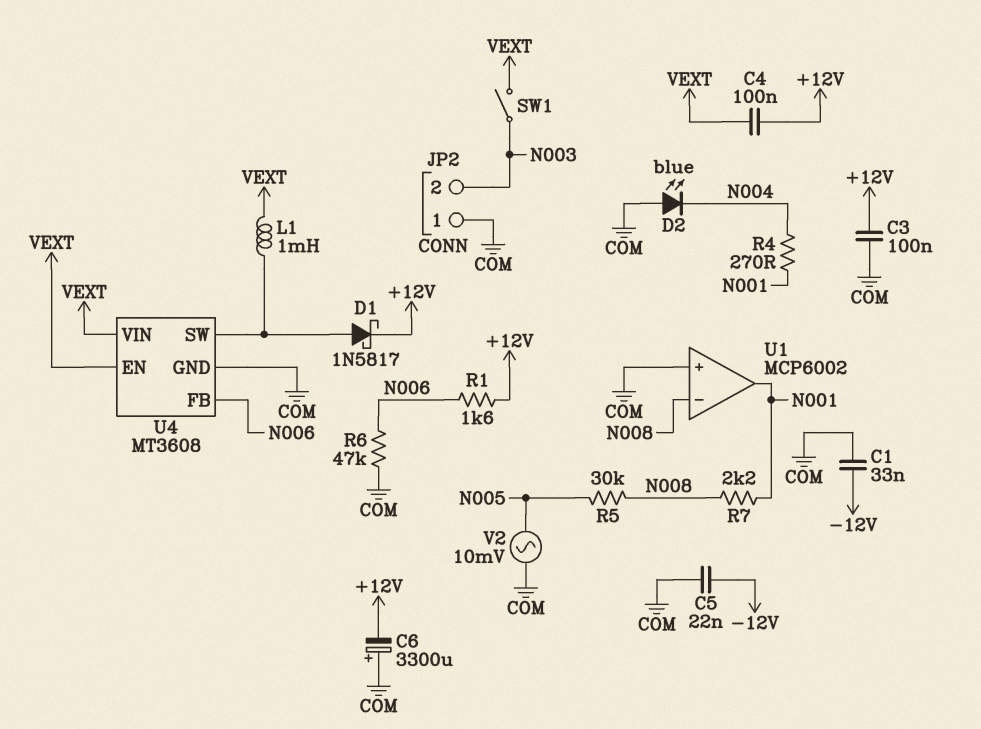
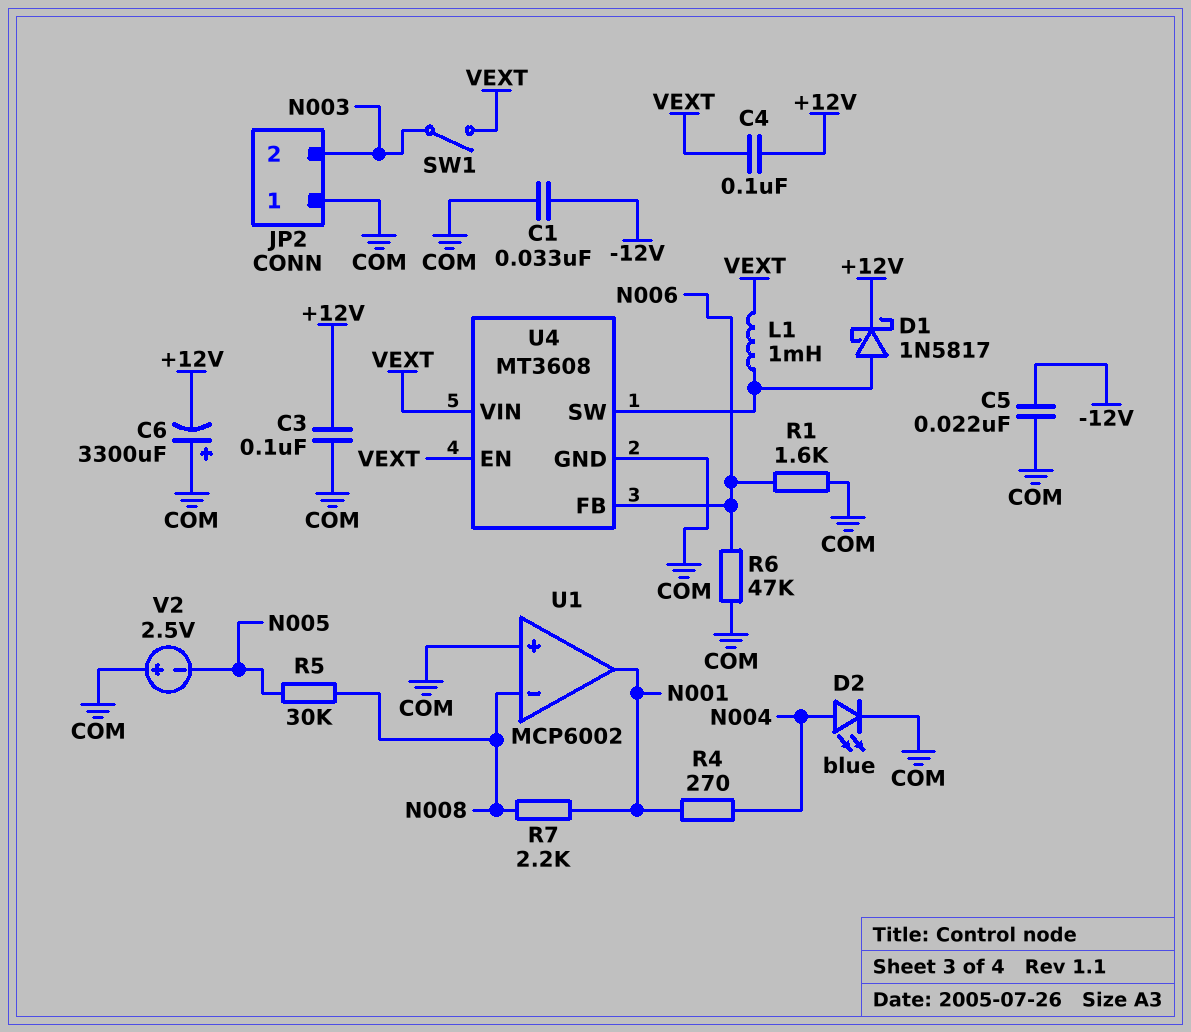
D2: LED blue (A COM, K N004) -> LED blue (A N004, K COM)
R1: 1.6k (+12V, N006) -> 1.6k (COM, N006)
V2: AC 10mV (COM, N005) -> 2.5V (plus COM, minus N005)

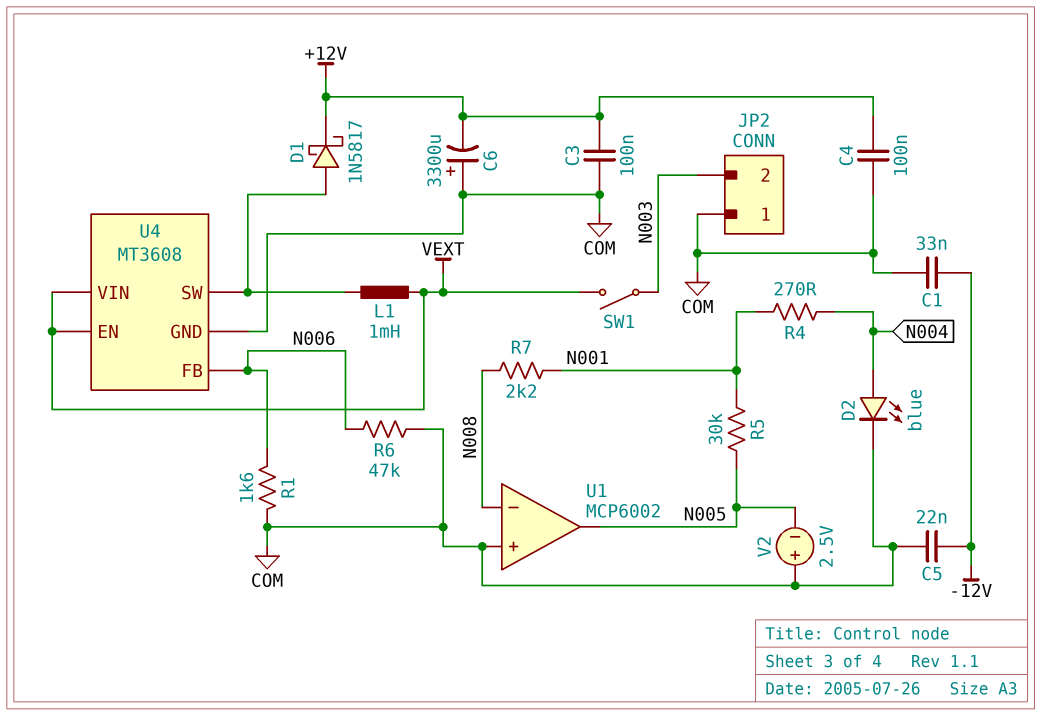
C4: 100nF (+12V, VEXT) -> 100nF (+12V, COM)
R5: 30k (N005, N008) -> 30k (N001, N005)
U1 pin out: N001 -> N005

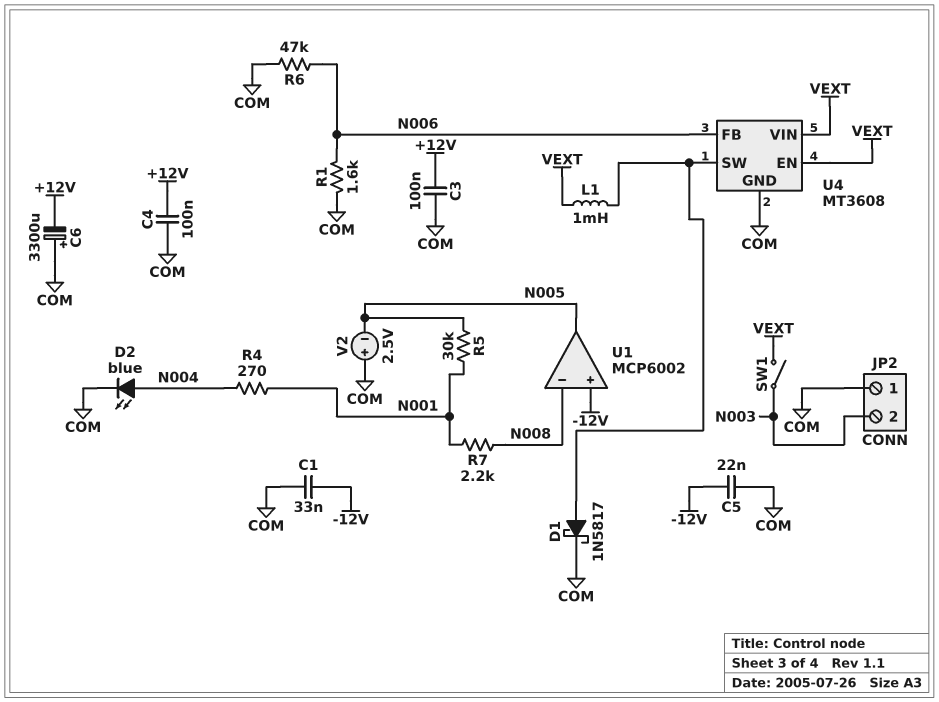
D1: schottky 1N5817 (A U4/SW, K +12V) -> schottky 1N5817 (A U4/SW, K COM)
U1 pin in+: COM -> -12V

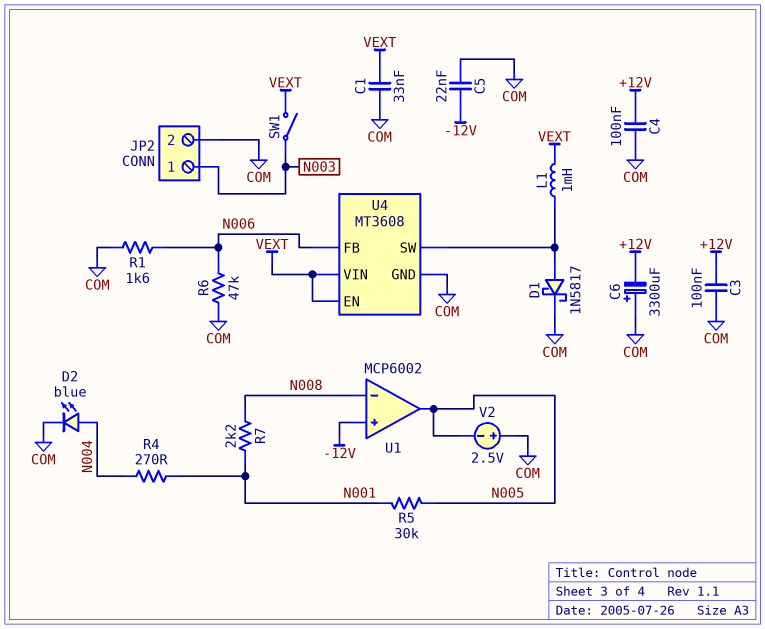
C1: 33nF (-12V, COM) -> 33nF (COM, VEXT)
JP2 pin 1: COM -> N003
JP2 pin 2: N003 -> COM

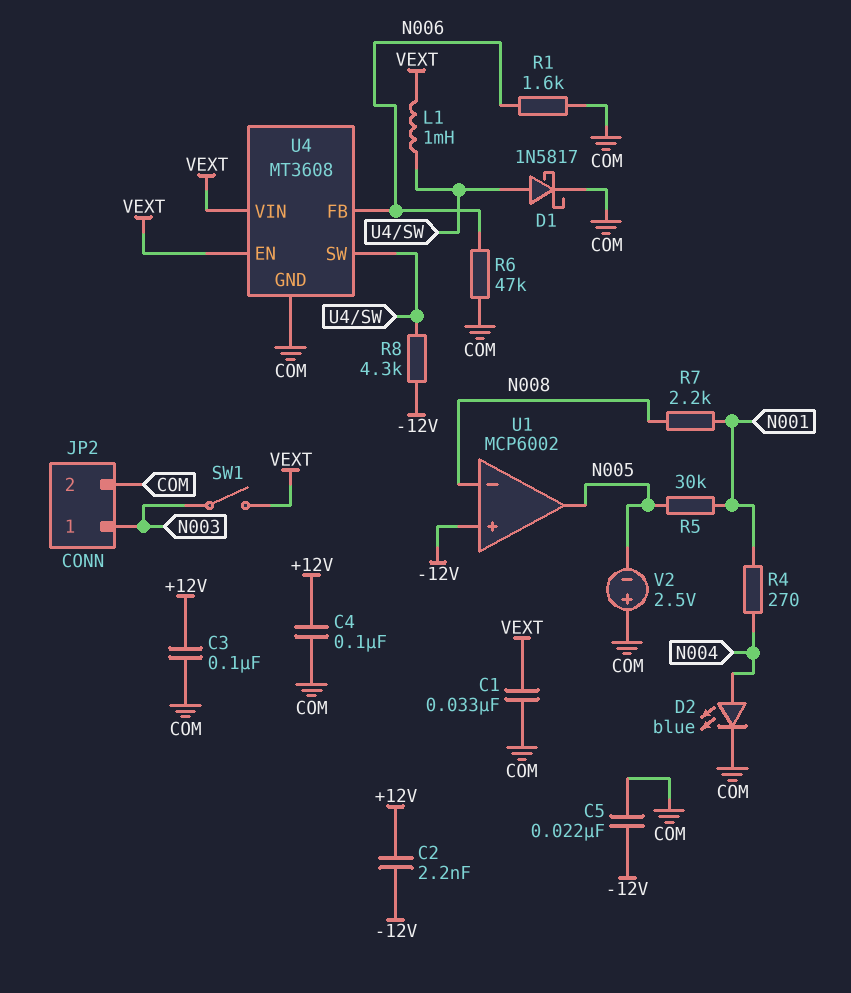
C2: none -> 2.2nF (+12V, -12V)
C6: 3300uF (plus COM, minus +12V) -> none
R8: none -> 4.3k (-12V, U4/SW)

